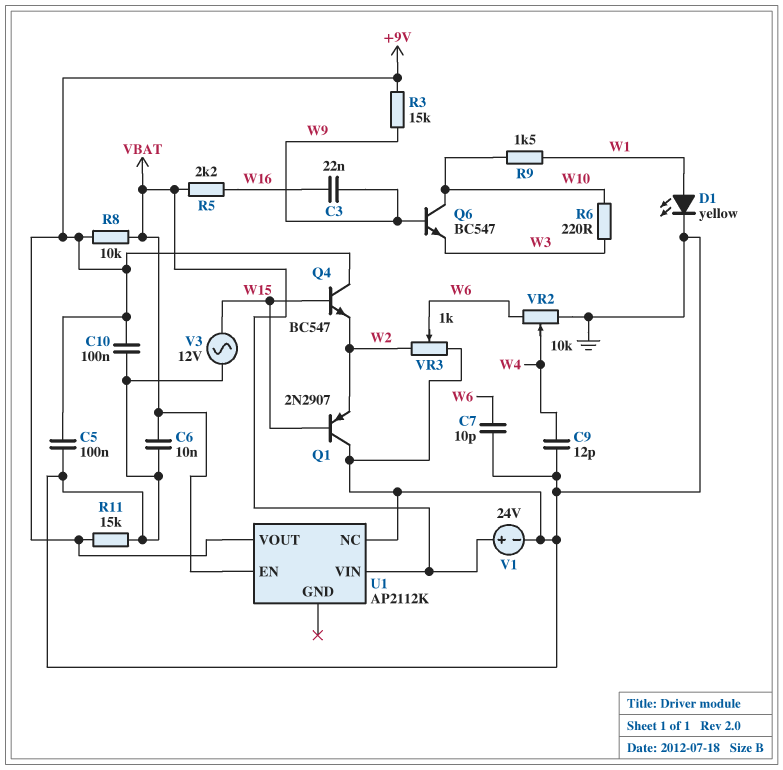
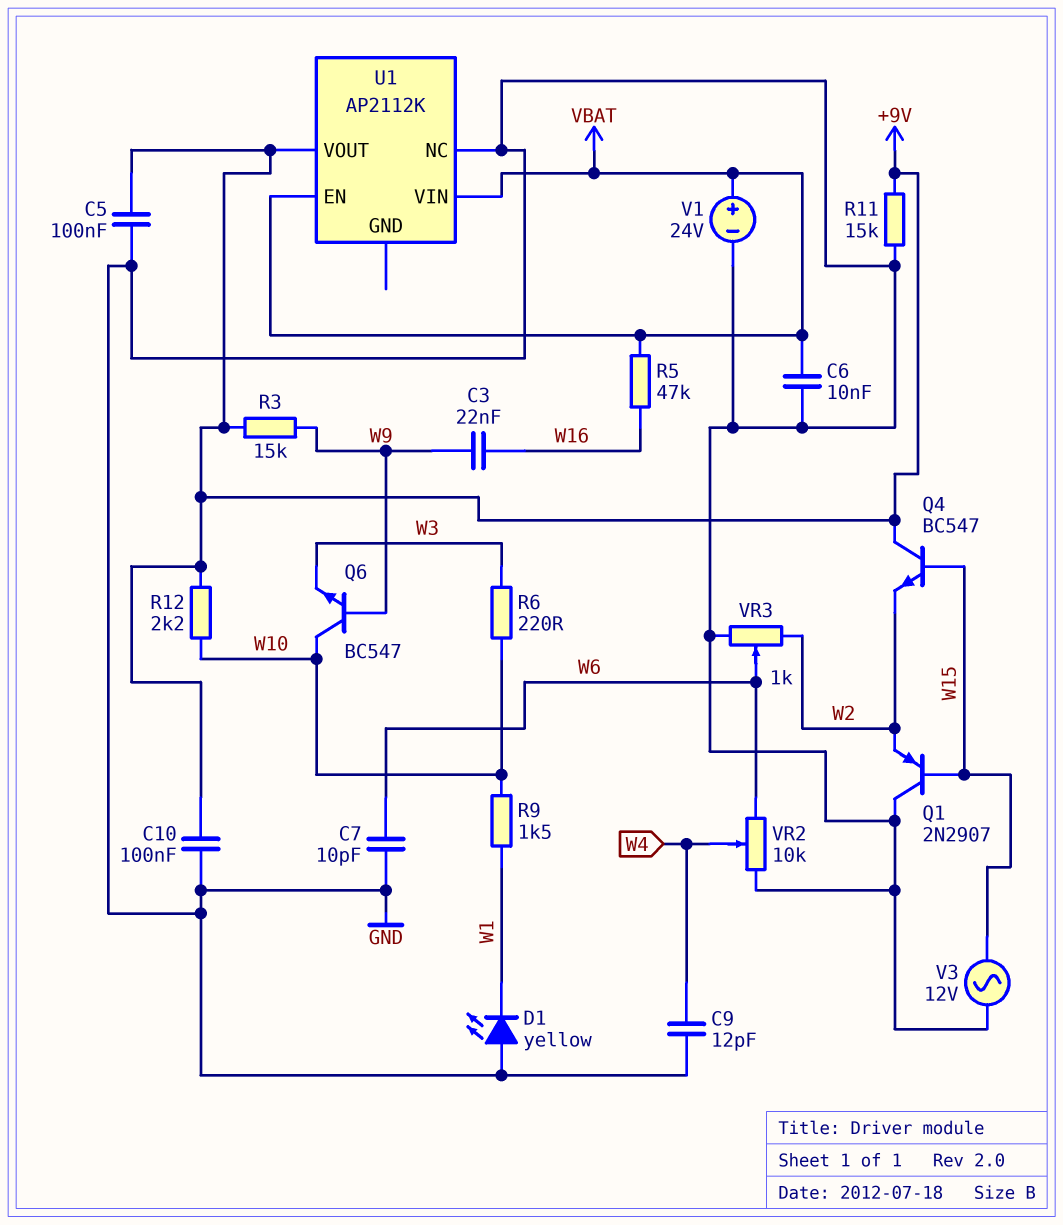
D1: LED yellow (A W1, K GND) -> LED yellow (A GND, K W1)
R5: 2.2k (VBAT, W16) -> 47k (VBAT, W16)
R8: 10k (+9V, VBAT) -> none
R12: none -> 2.2k (+9V, W10)

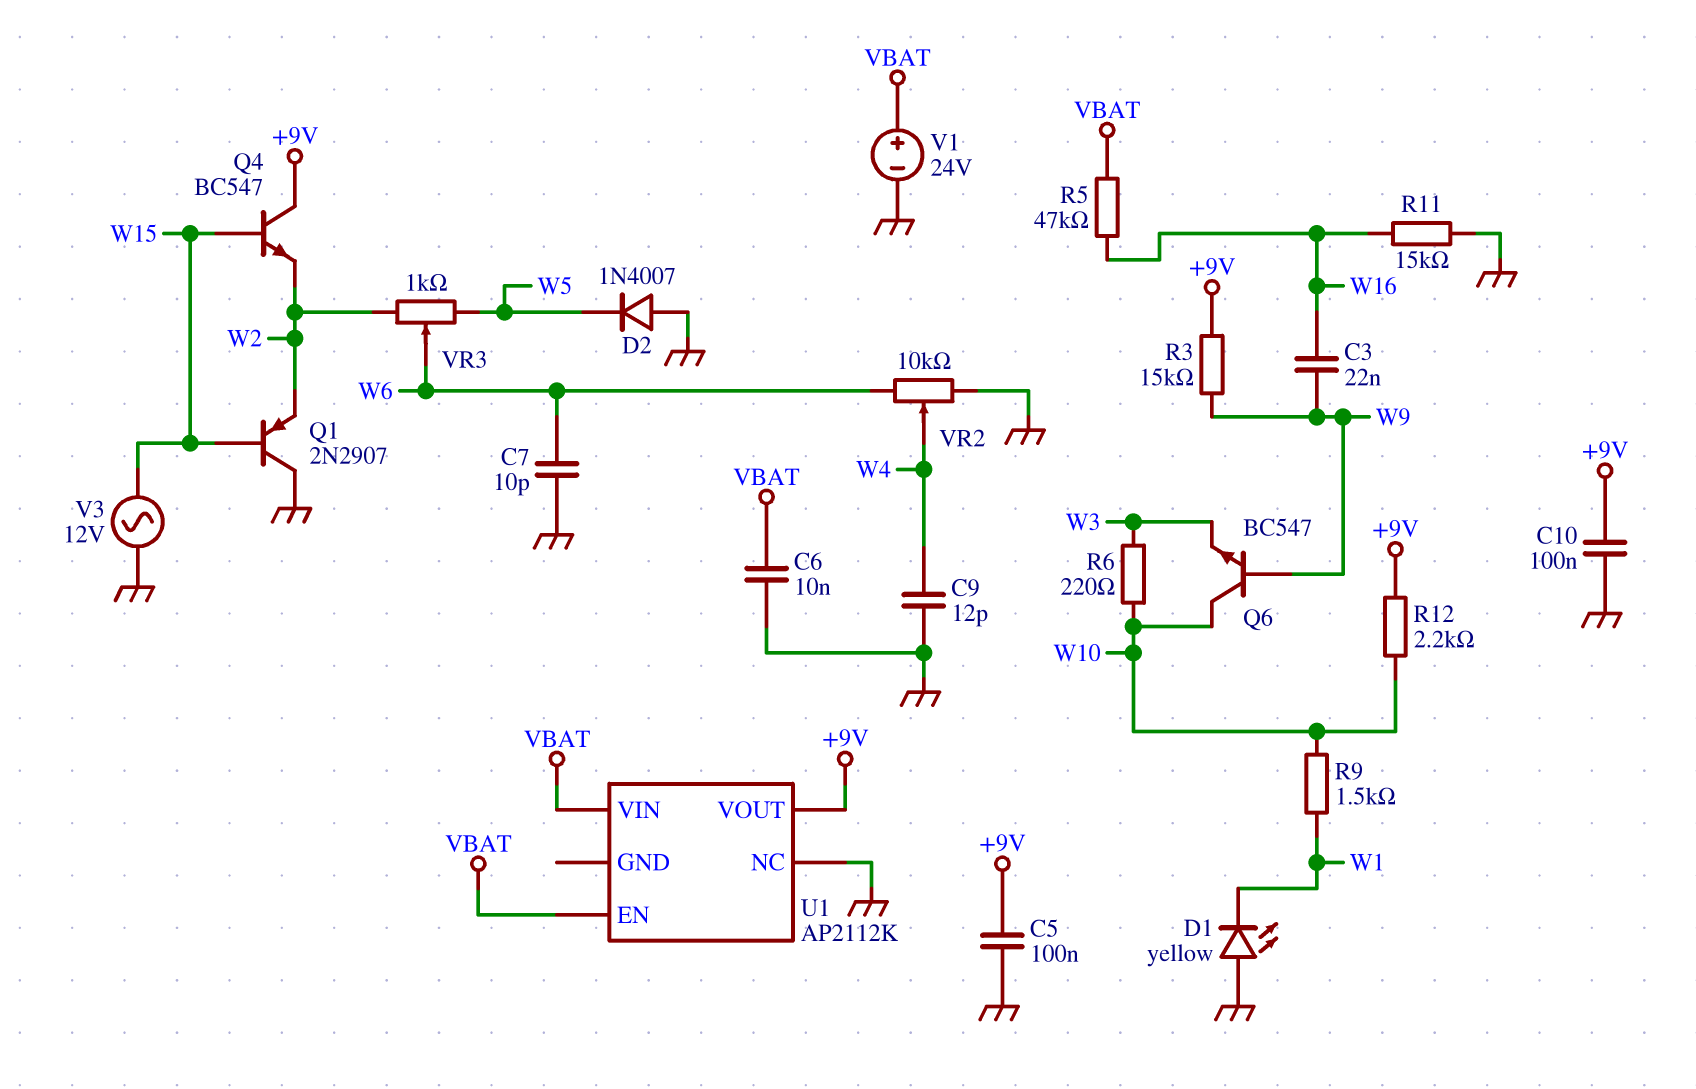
D2: none -> diode 1N4007 (A GND, K W5)
R11: 15k (+9V, GND) -> 15k (GND, W16)
VR3: 1k (GND, W2, wiper W6) -> 1k (W2, W5, wiper W6)

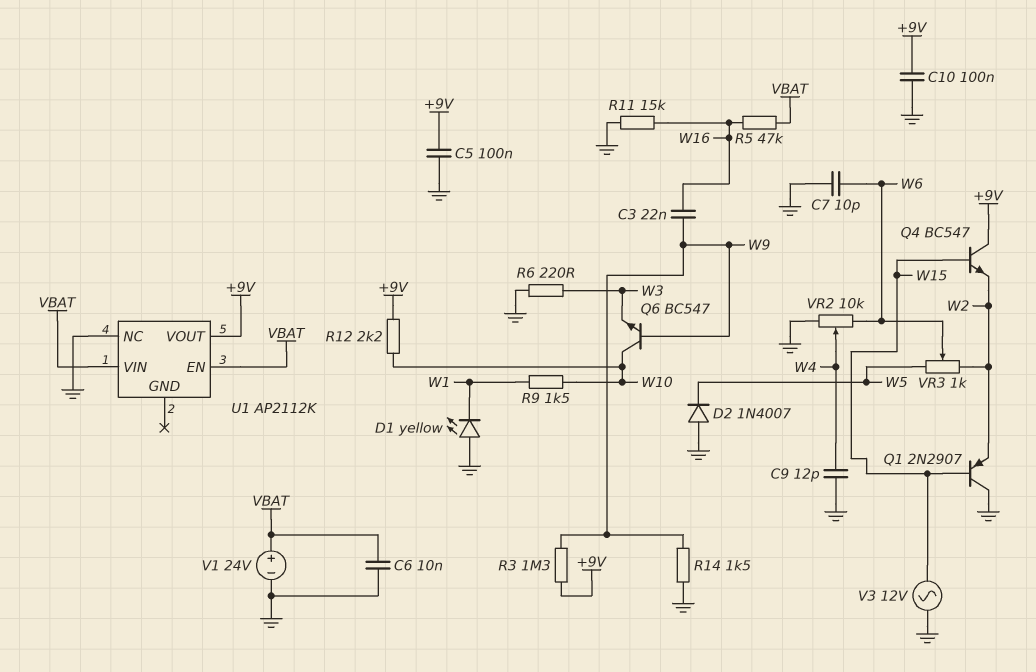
R3: 15k (+9V, W9) -> 1.3M (+9V, W9)
R6: 220 (W3, W10) -> 220 (GND, W3)
R14: none -> 1.5k (GND, W9)

